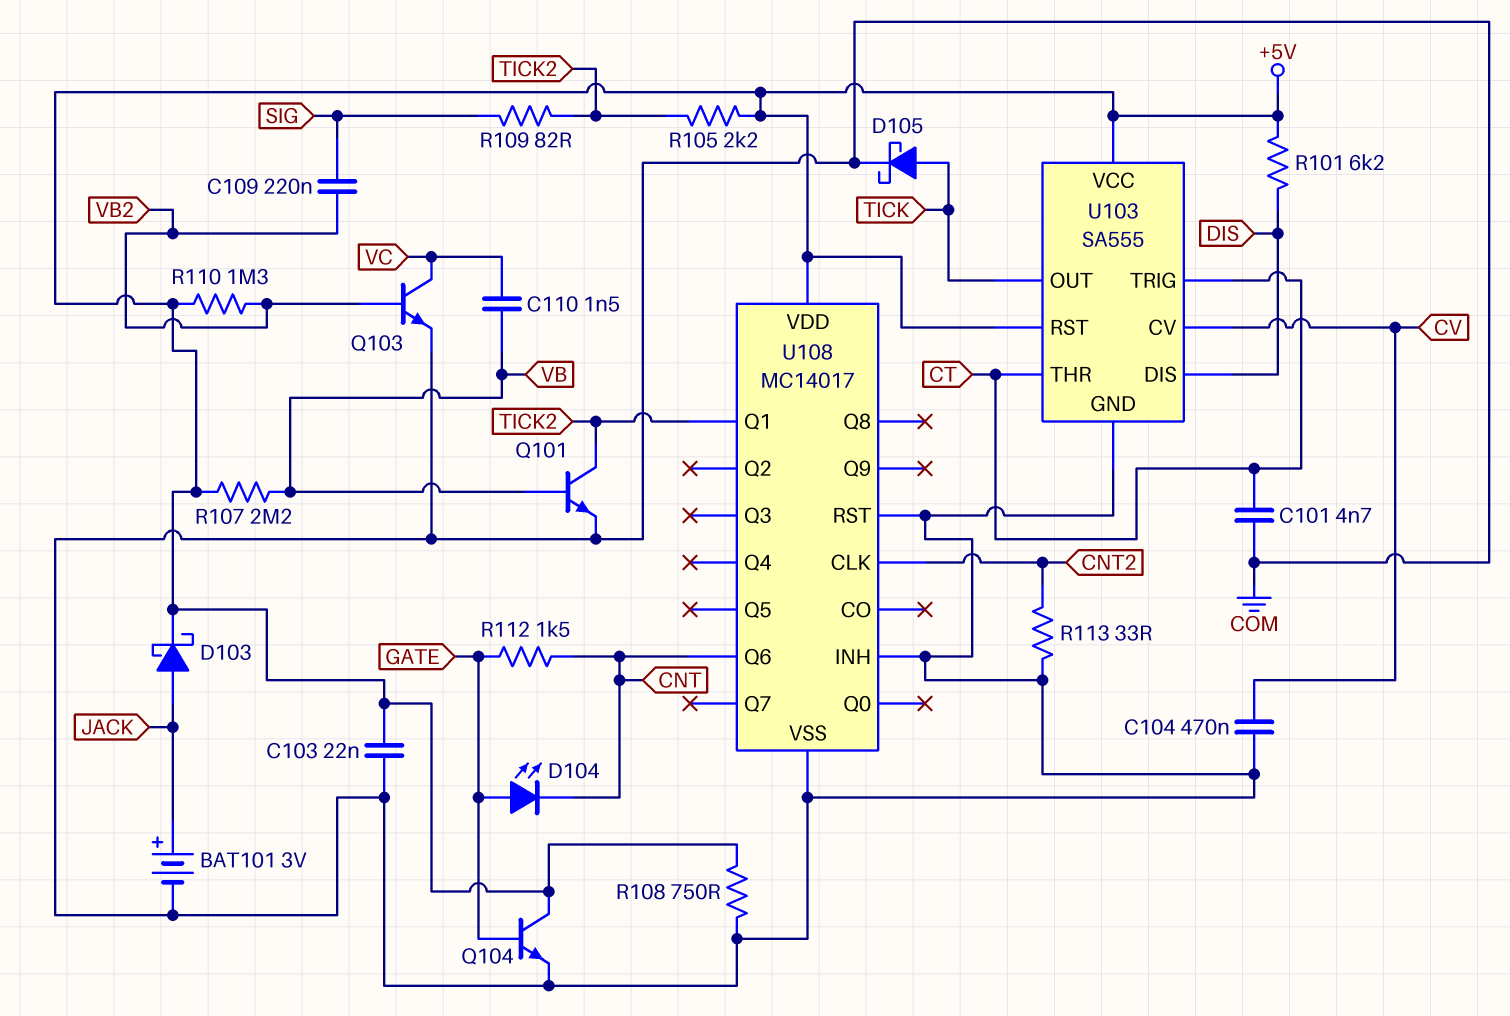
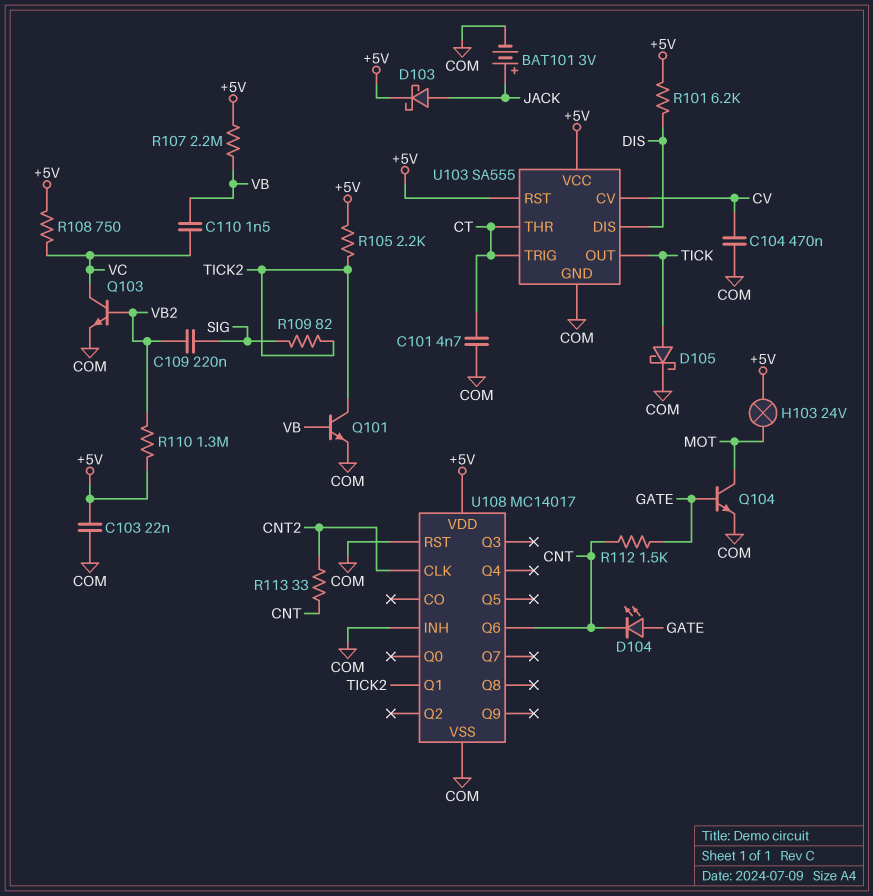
H103: none -> lamp 24V (+5V, MOT)
Q104: NPN (B GATE, C +5V, E COM) -> NPN (B GATE, C MOT, E COM)
R108: 750 (+5V, COM) -> 750 (+5V, VC)
R113: 33 (CNT2, COM) -> 33 (CNT, CNT2)

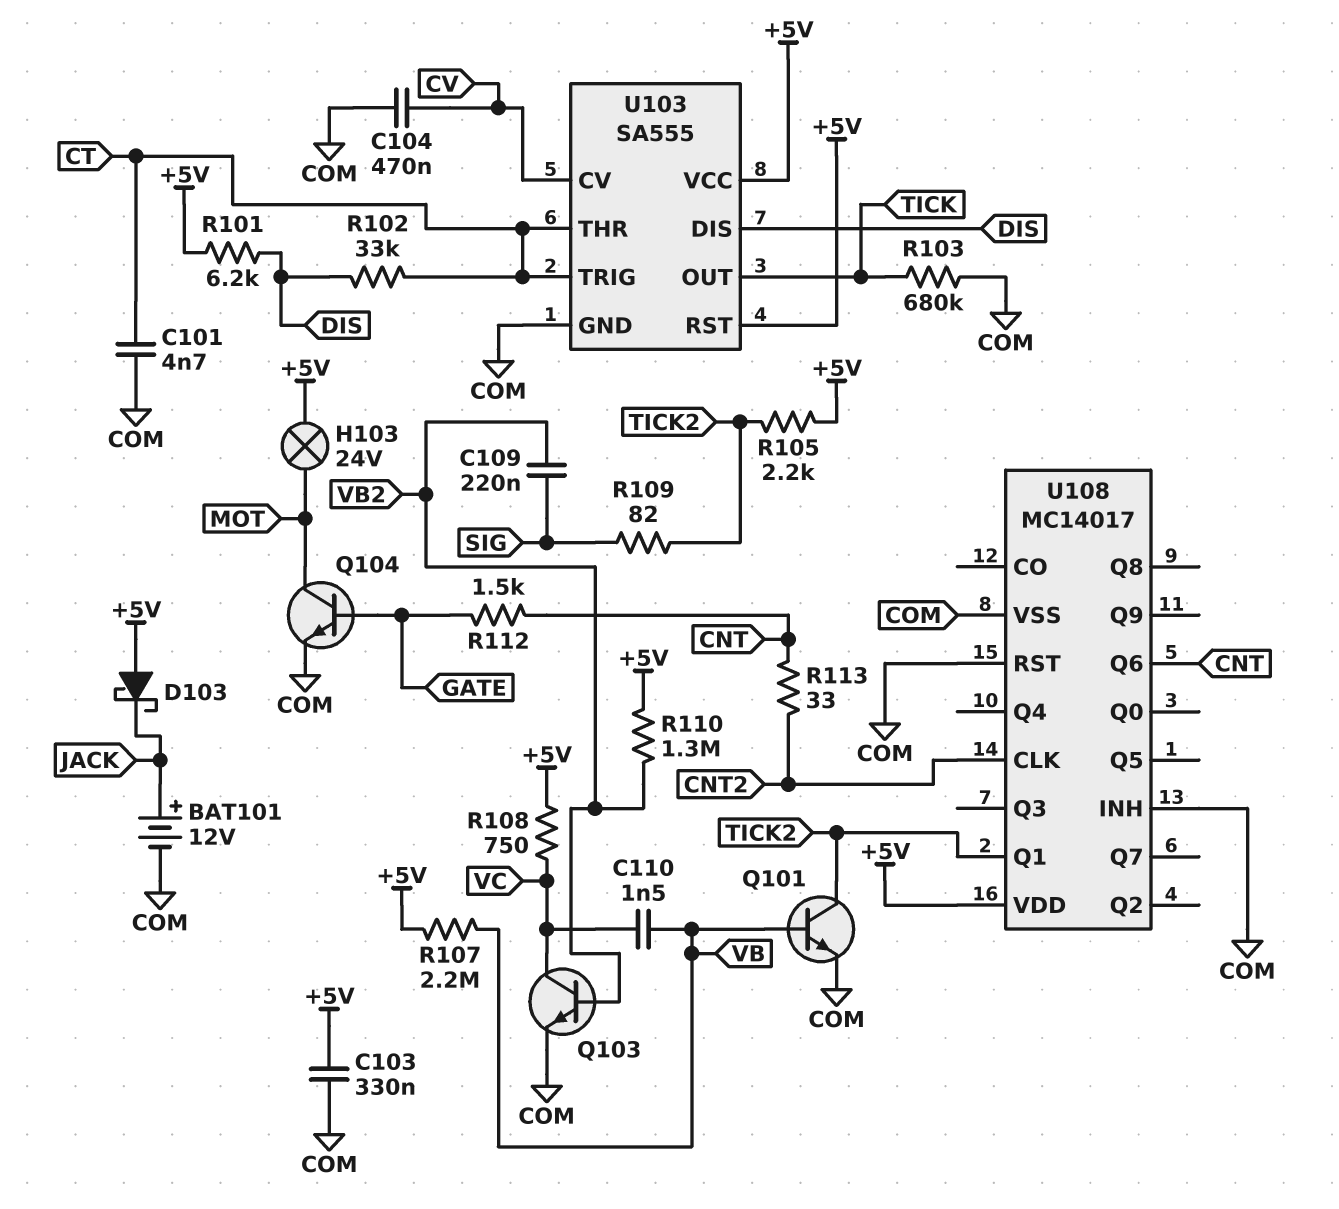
BAT101: 3V (plus JACK, minus COM) -> 12V (plus JACK, minus COM)
C103: 22nF (+5V, COM) -> 330nF (+5V, COM)
D103: schottky (A JACK, K +5V) -> schottky (A +5V, K JACK)
D104: LED (A GATE, K CNT) -> none
D105: schottky (A TICK, K COM) -> none
R102: none -> 33k (CT, DIS)
R103: none -> 680k (COM, TICK)

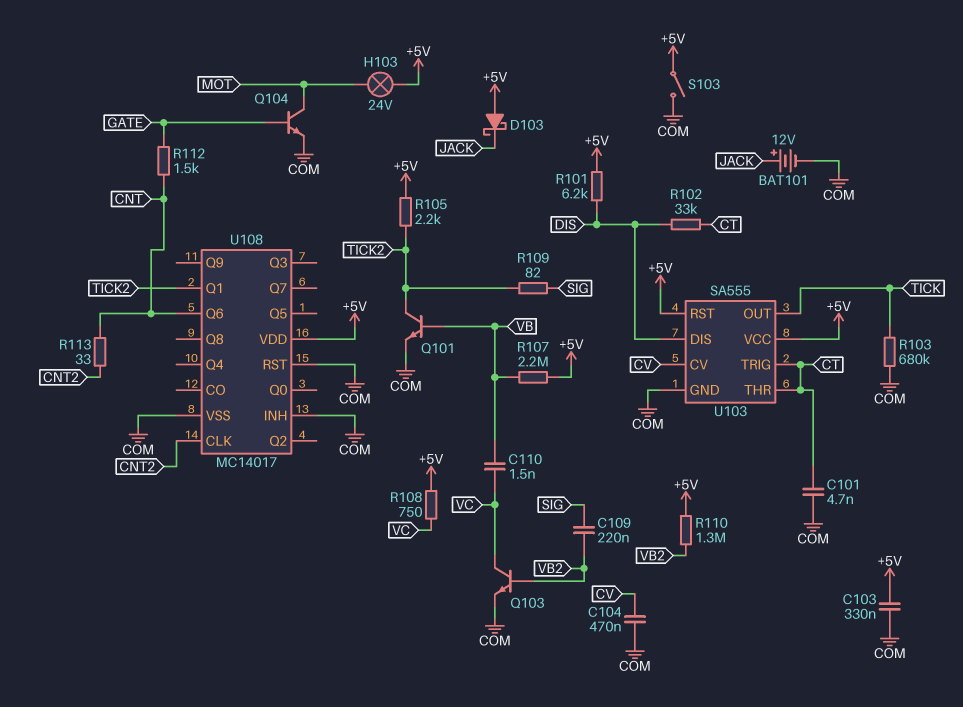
S103: none -> switch (+5V, COM)

